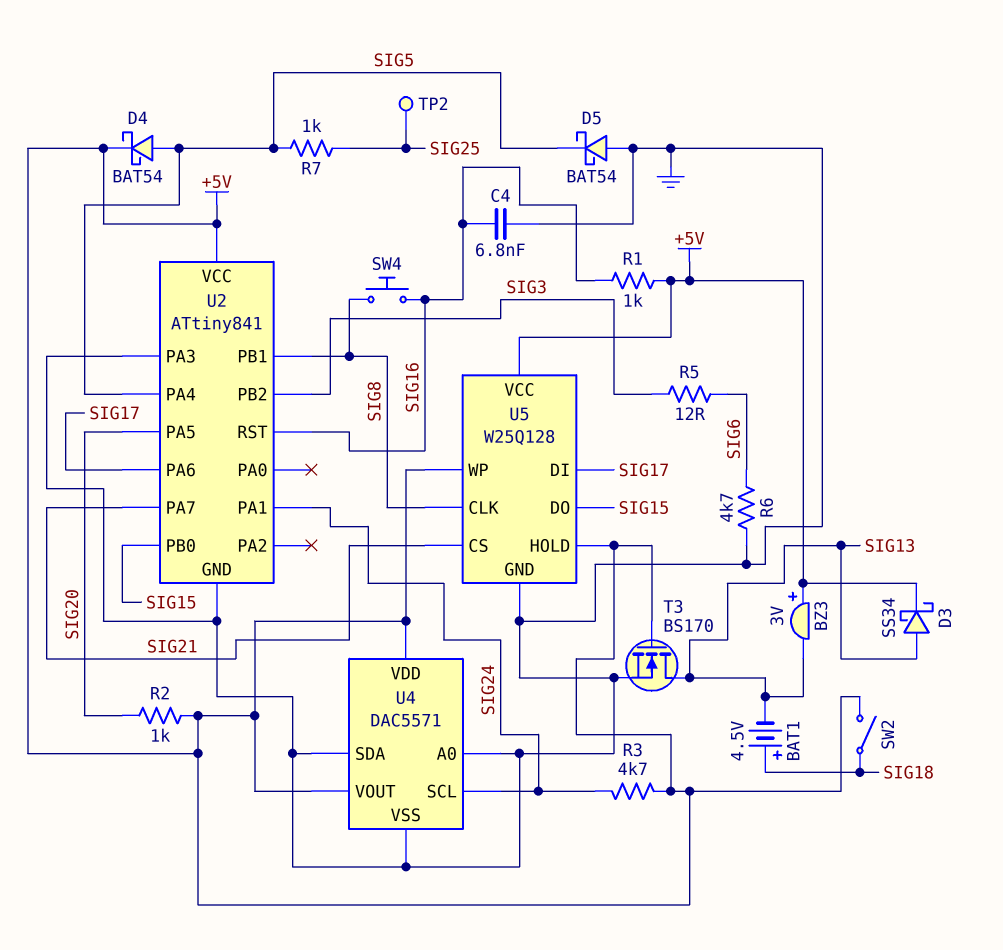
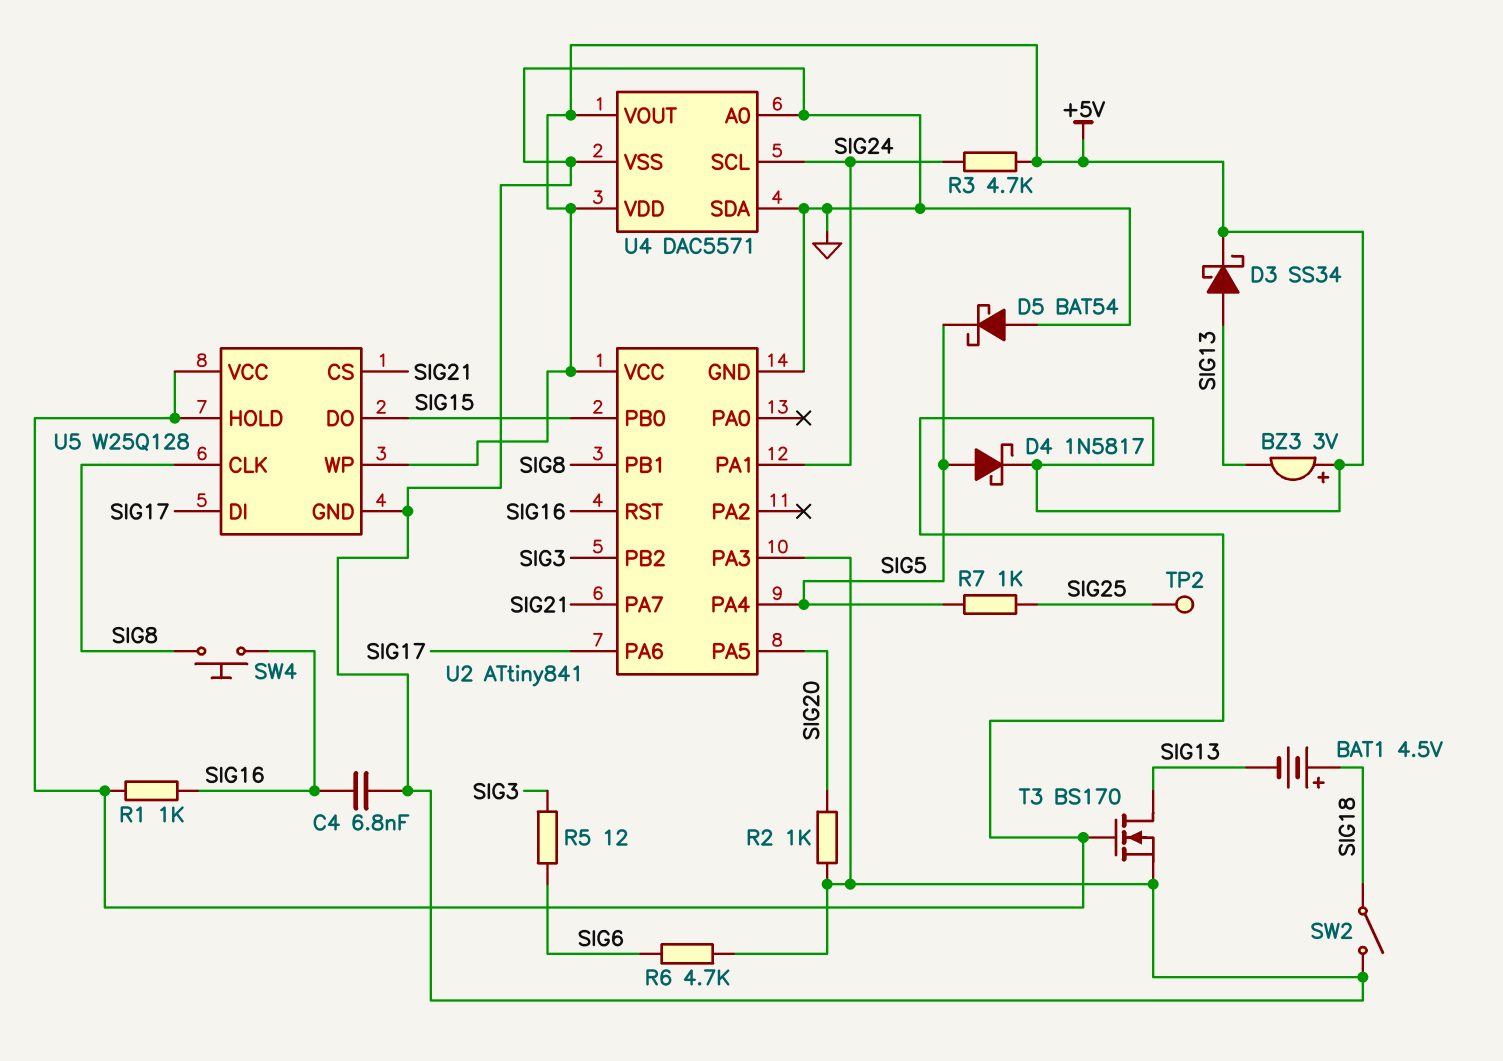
D4: schottky BAT54 (A SIG5, K +5V) -> schottky 1N5817 (A SIG5, K +5V)
R2: 1k (+5V, SIG20) -> 1k (GND, SIG20)
SW2: switch (+5V, SIG18) -> switch (GND, SIG18)

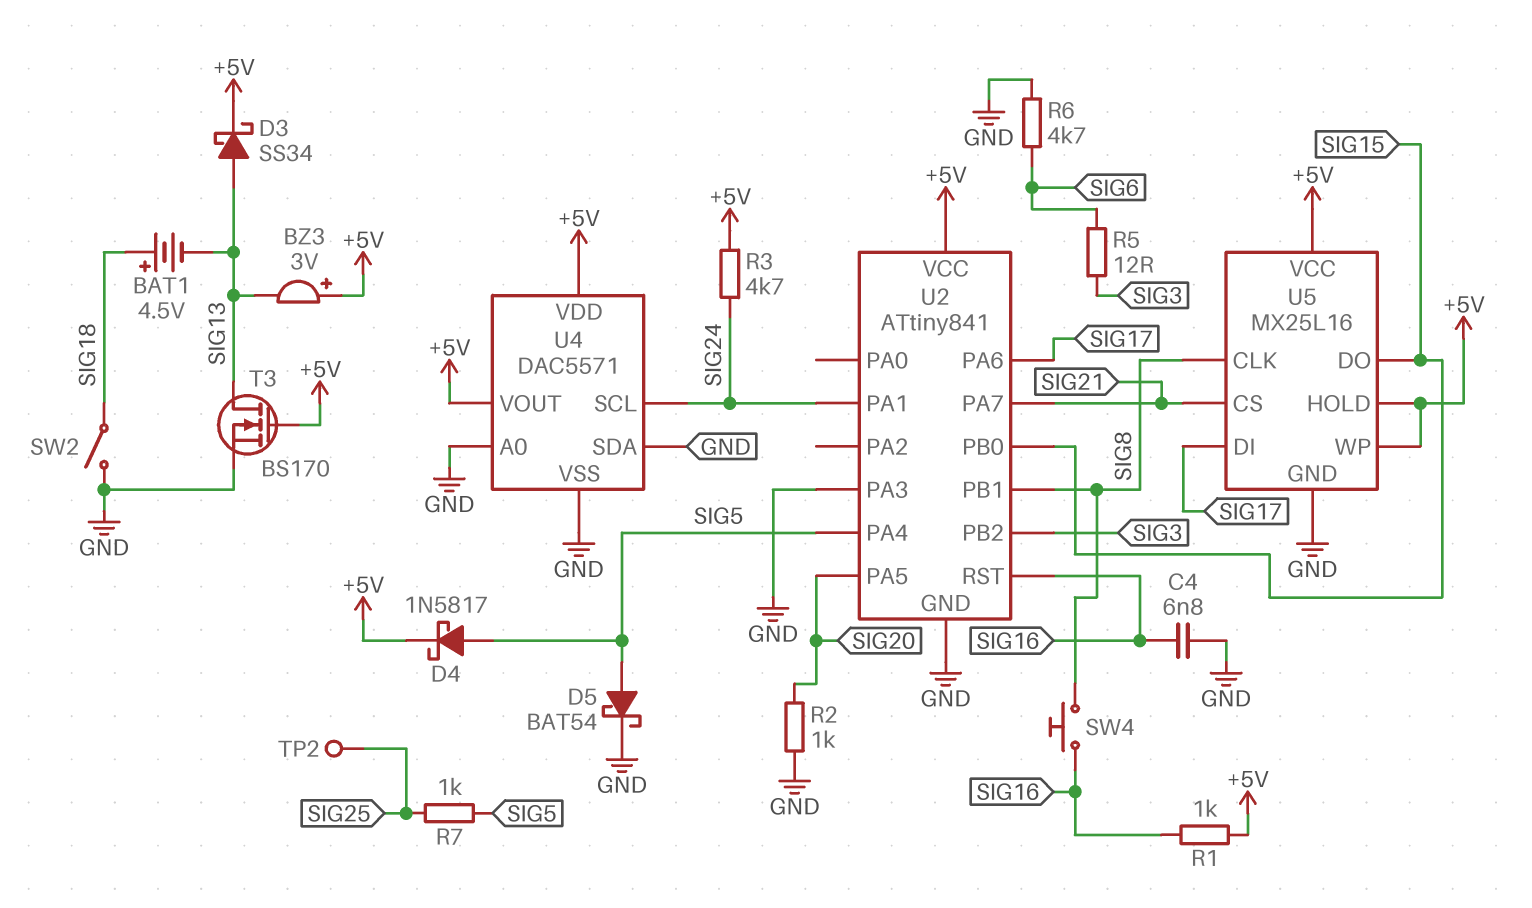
D5: schottky BAT54 (A GND, K SIG5) -> schottky BAT54 (A SIG5, K GND)
U5: W25Q128 -> MX25L16

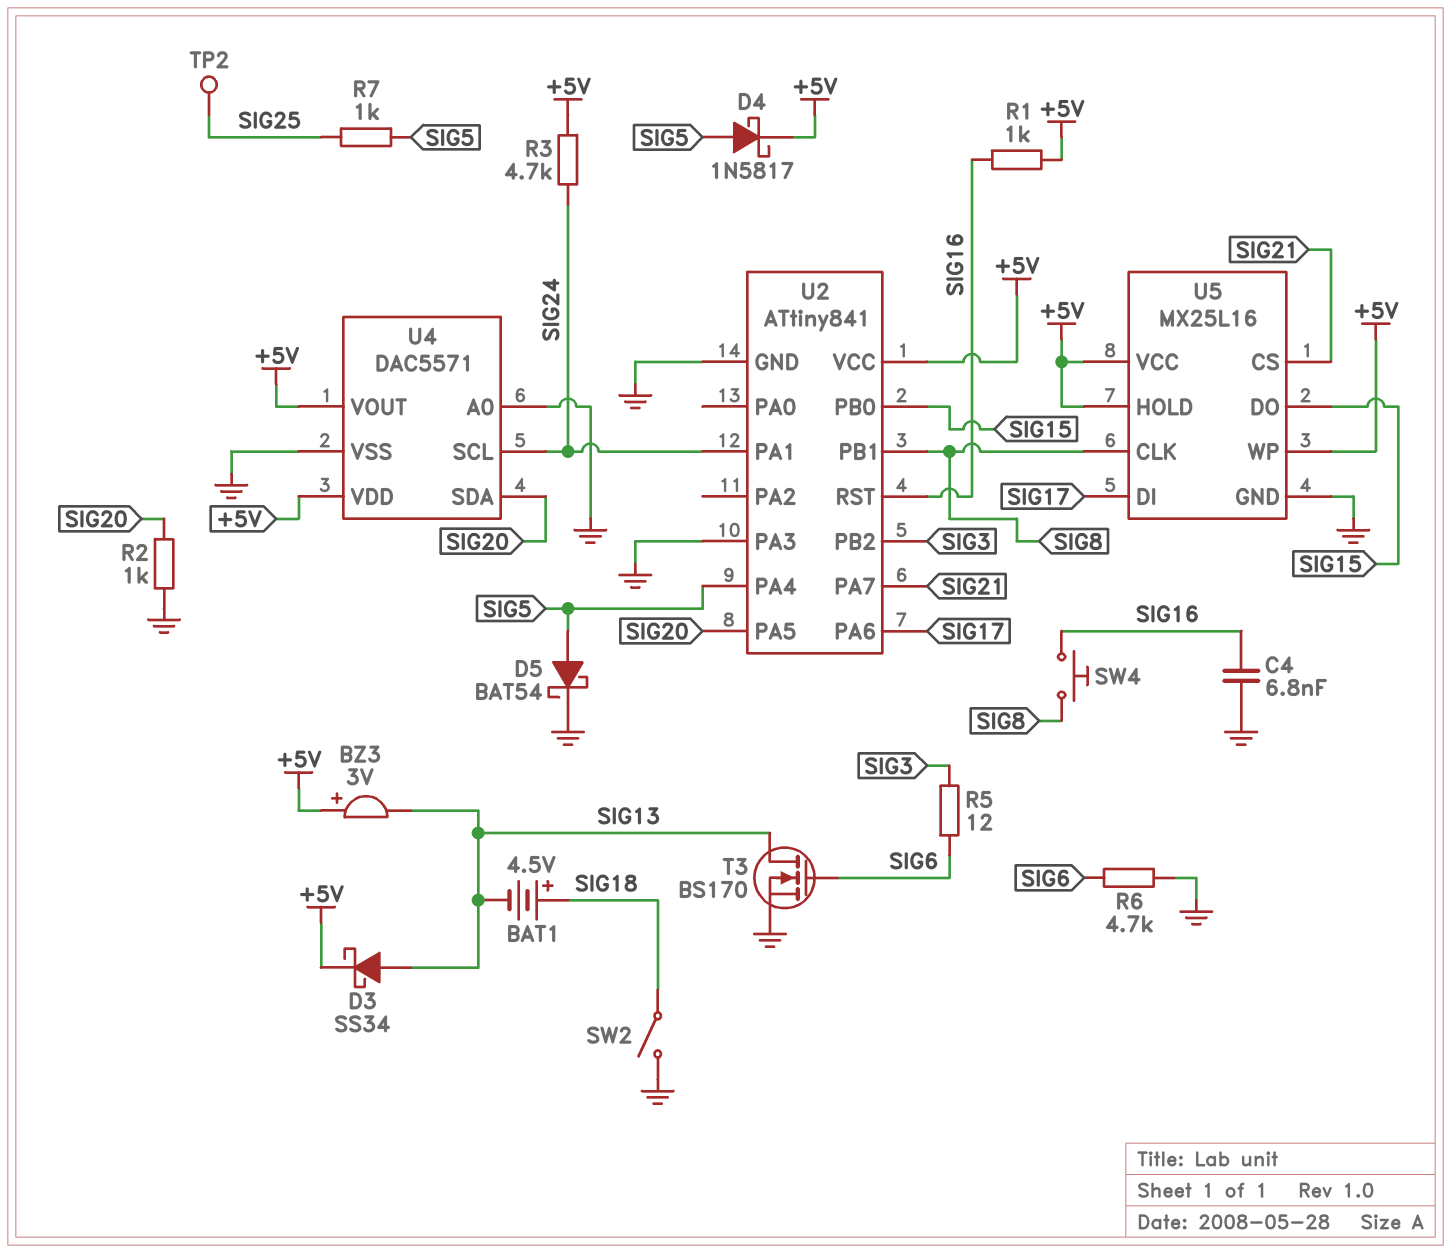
T3: NMOS BS170 (G +5V, D SIG13, S GND) -> NMOS BS170 (G SIG6, D SIG13, S GND)
U4 pin SDA: GND -> SIG20

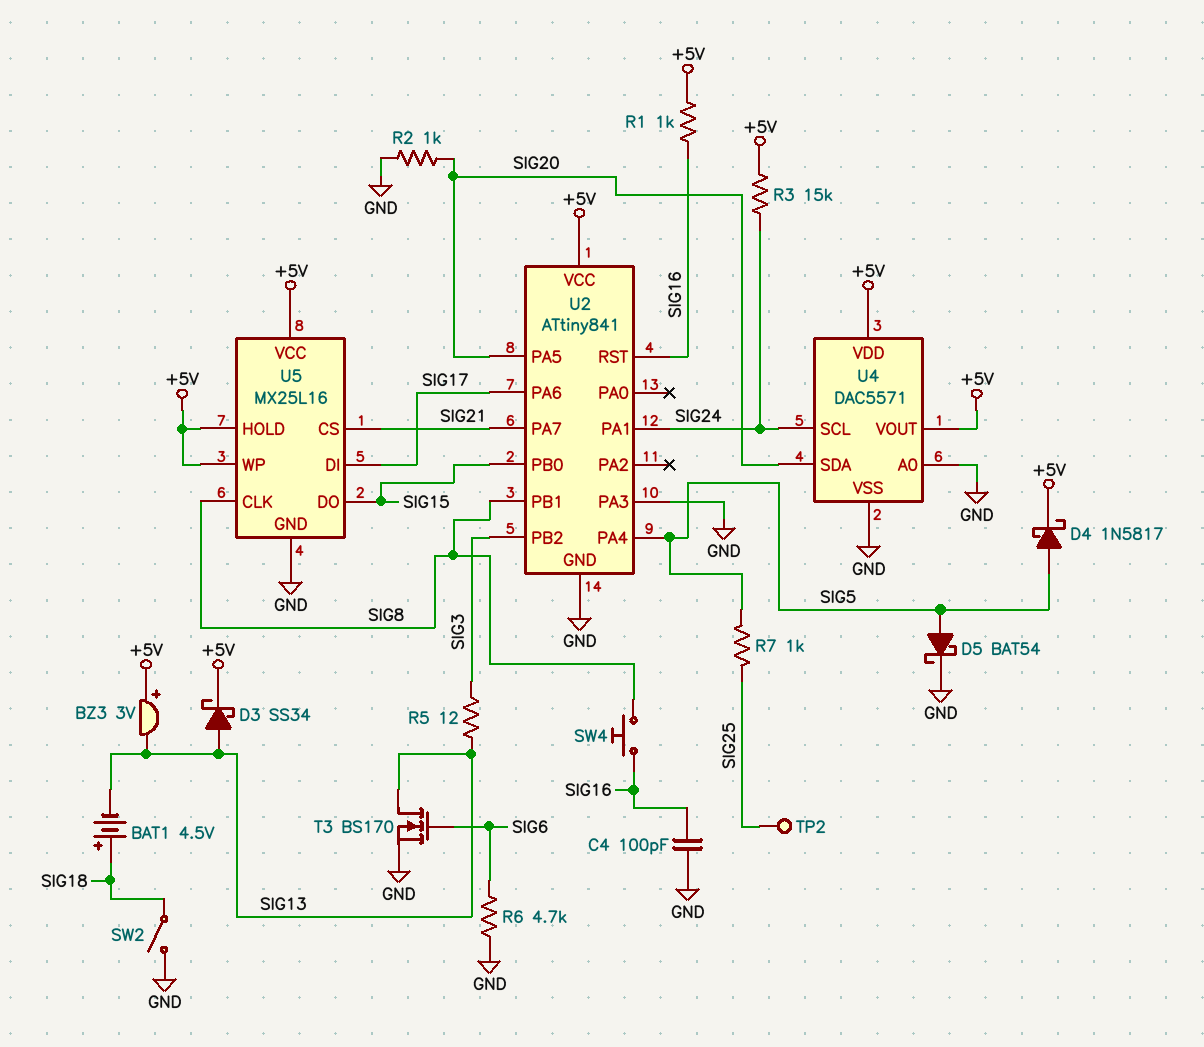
C4: 6.8nF (GND, SIG16) -> 100pF (GND, SIG16)
R3: 4.7k (+5V, SIG24) -> 15k (+5V, SIG24)
R5: 12 (SIG3, SIG6) -> 12 (SIG3, SIG13)

